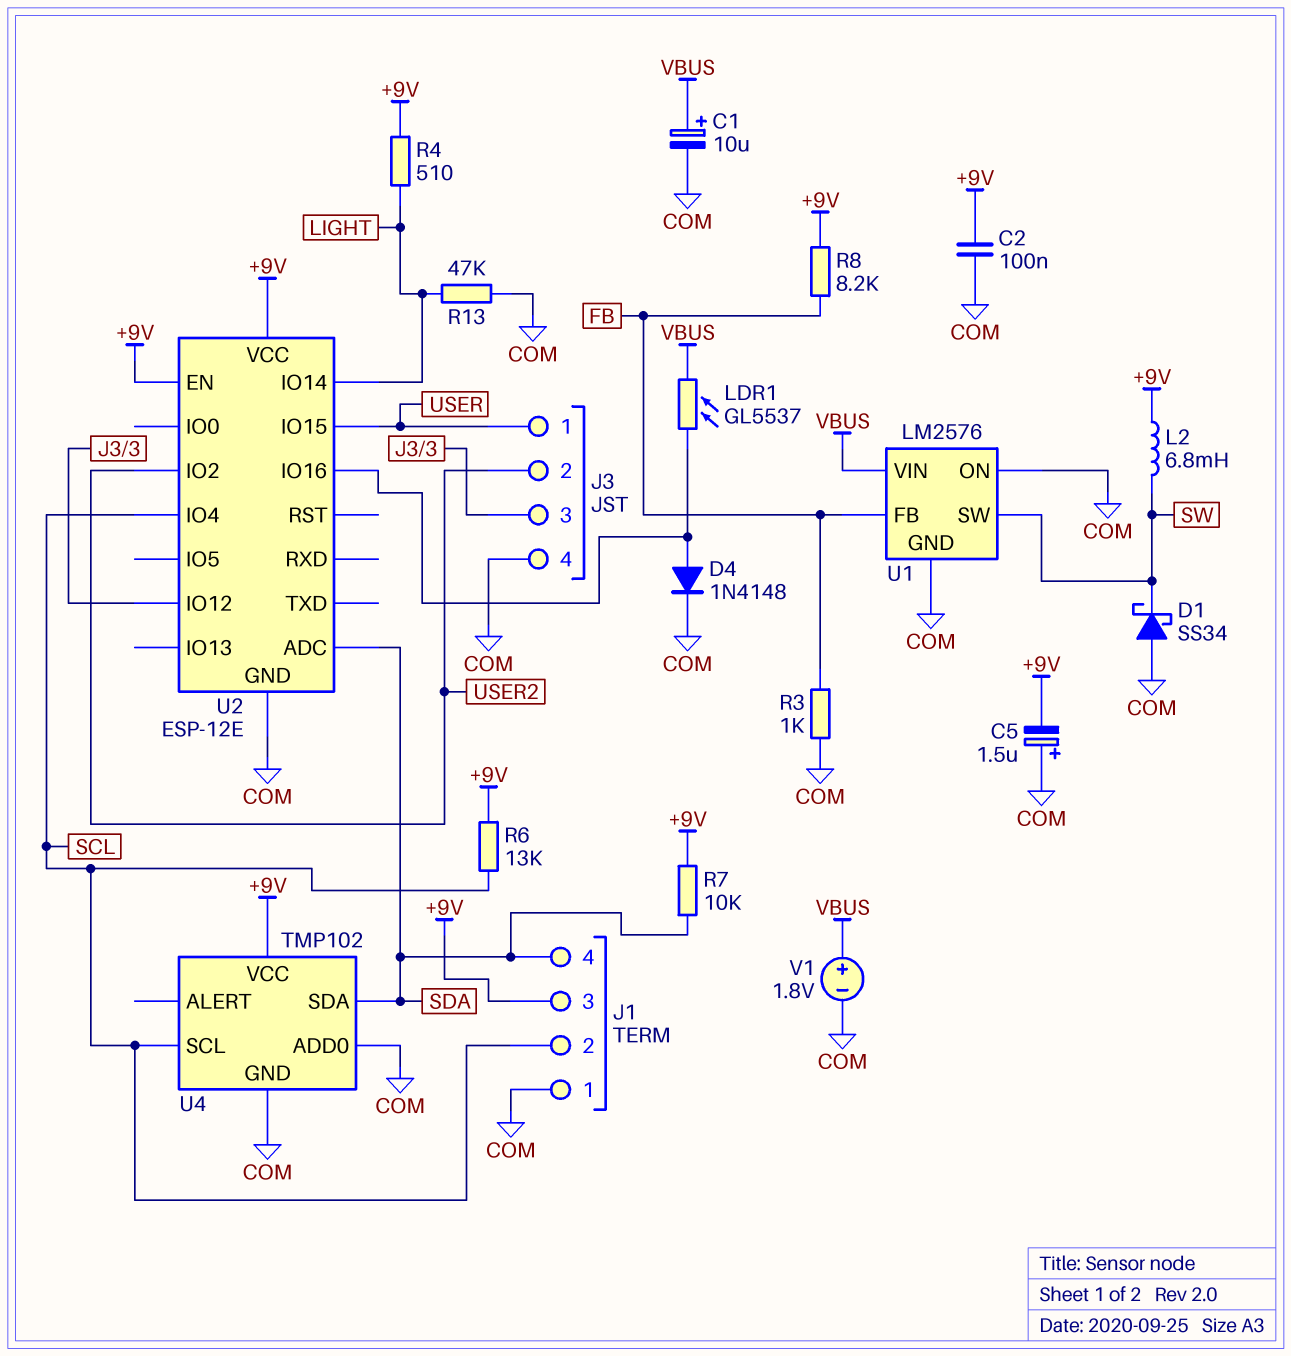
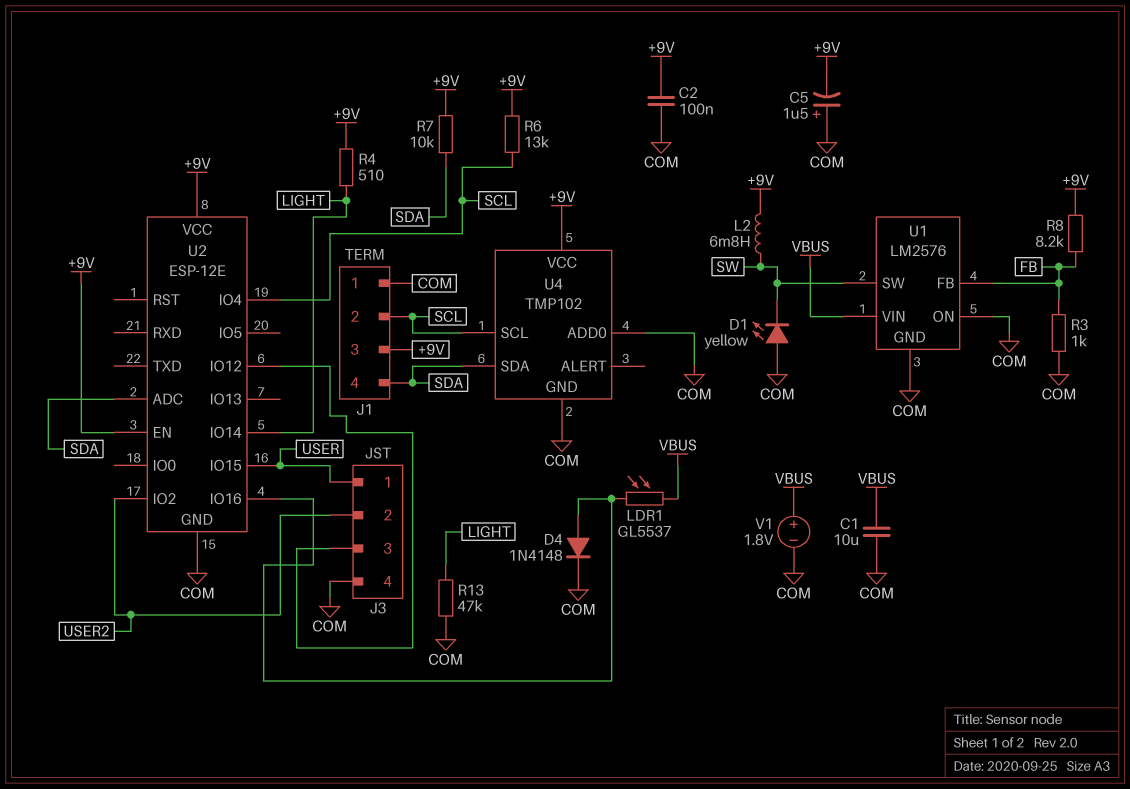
C1: 10uF (plus VBUS, minus COM) -> 10uF (COM, VBUS)
D1: schottky SS34 (A COM, K SW) -> LED yellow (A COM, K SW)

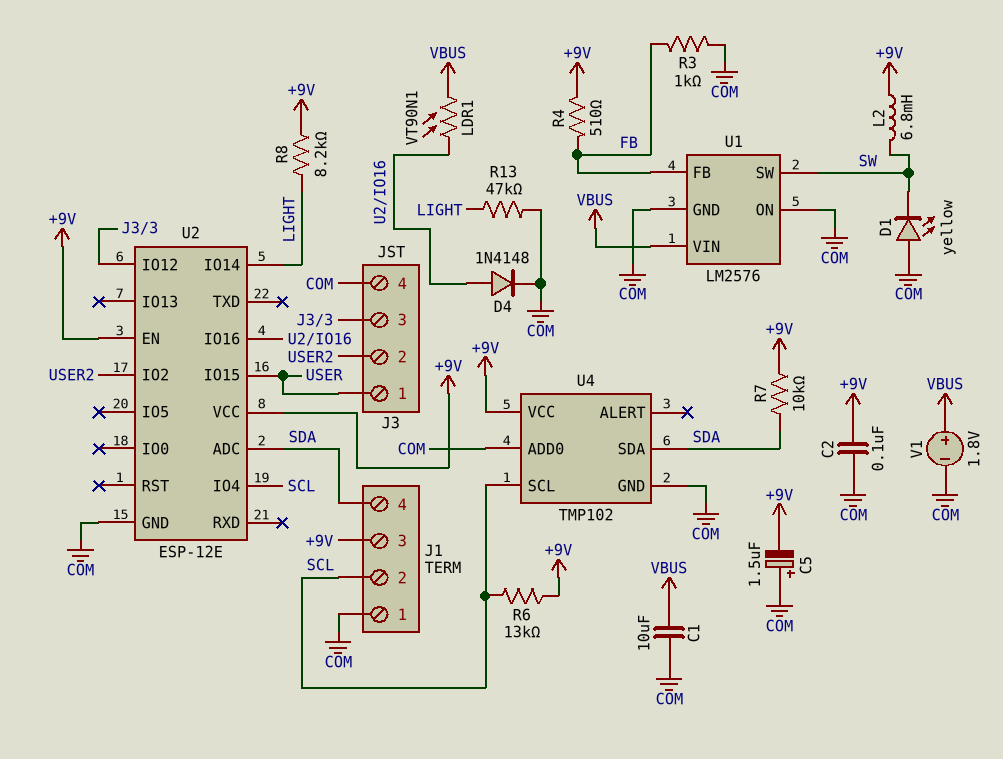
LDR1: GL5537 (U2/IO16, VBUS) -> VT90N1 (U2/IO16, VBUS)
R4: 510 (+9V, LIGHT) -> 510 (+9V, FB)
R8: 8.2k (+9V, FB) -> 8.2k (+9V, LIGHT)

